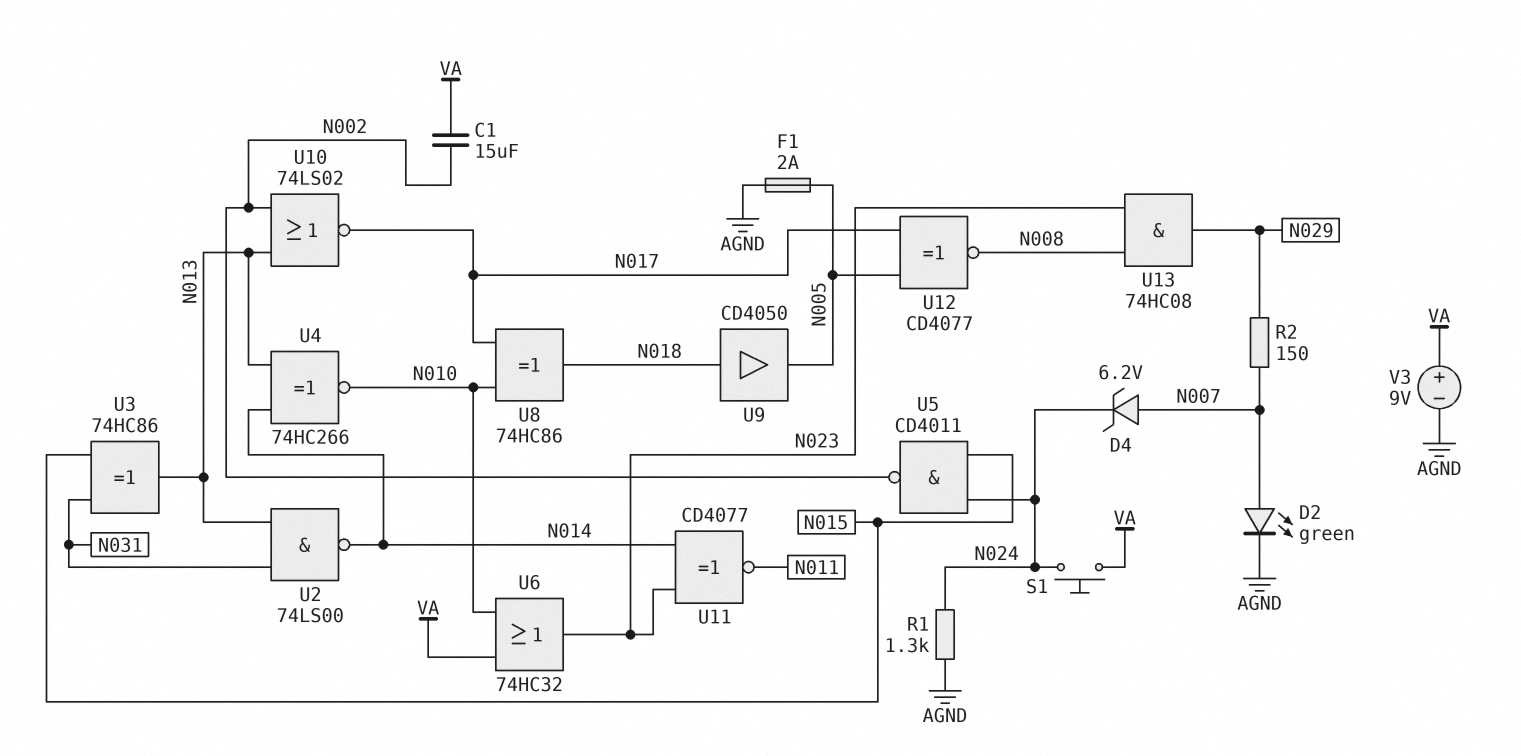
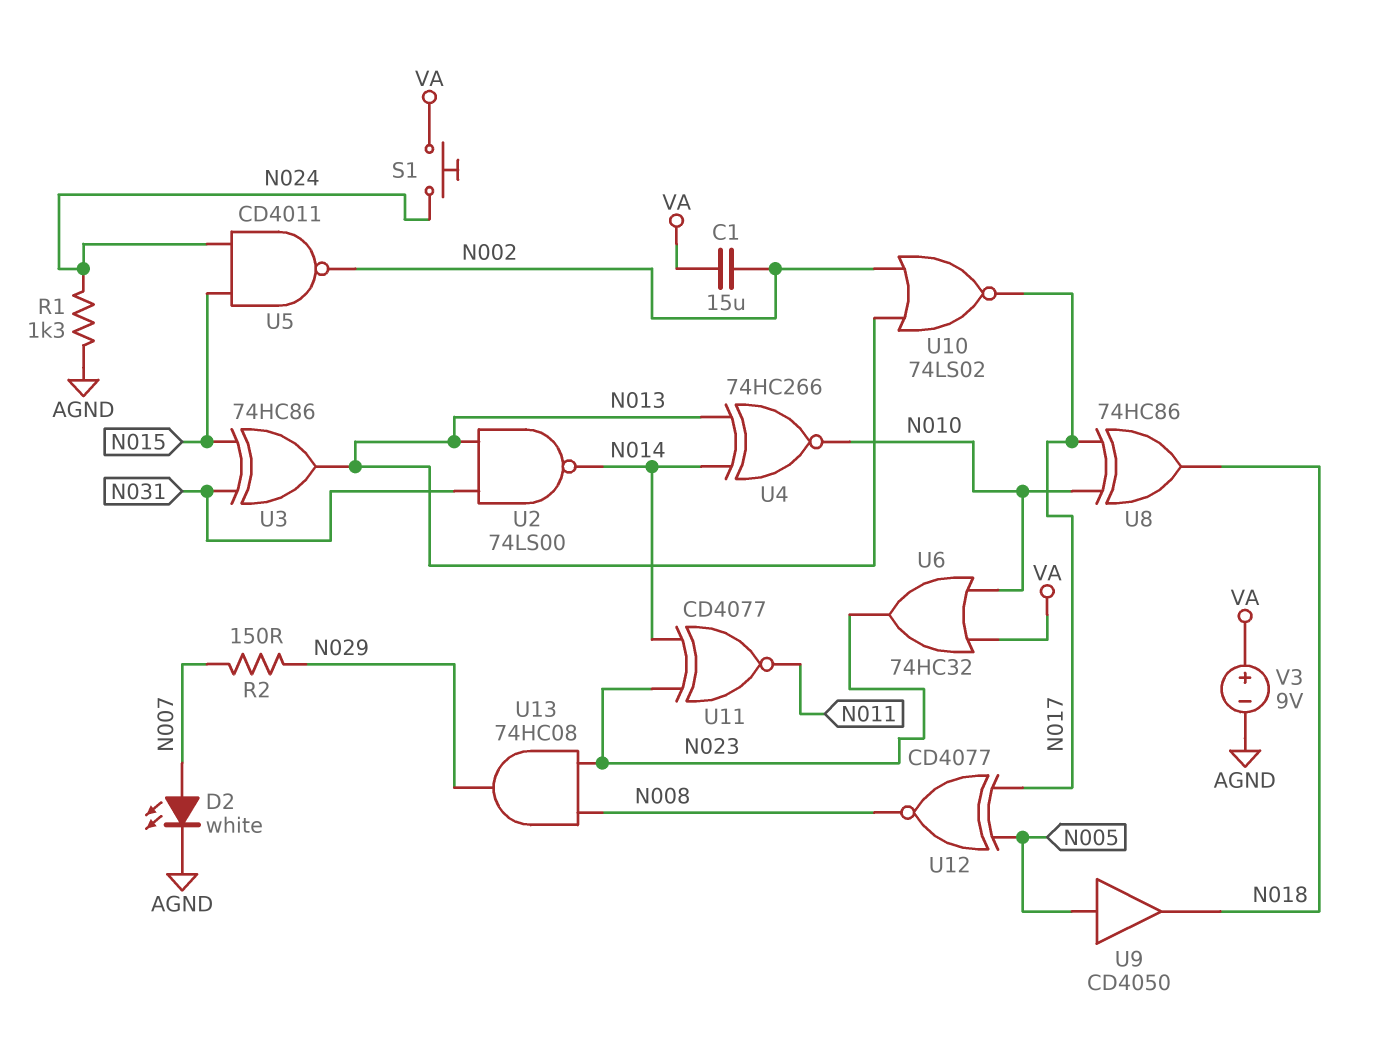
D2: LED green (A N007, K AGND) -> LED white (A N007, K AGND)
D4: zener 6.2V (A N007, K N024) -> none
F1: 2A (AGND, N005) -> none
U9: buffer CD4050 (in N018, out N005) -> buffer CD4050 (in N005, out N018)

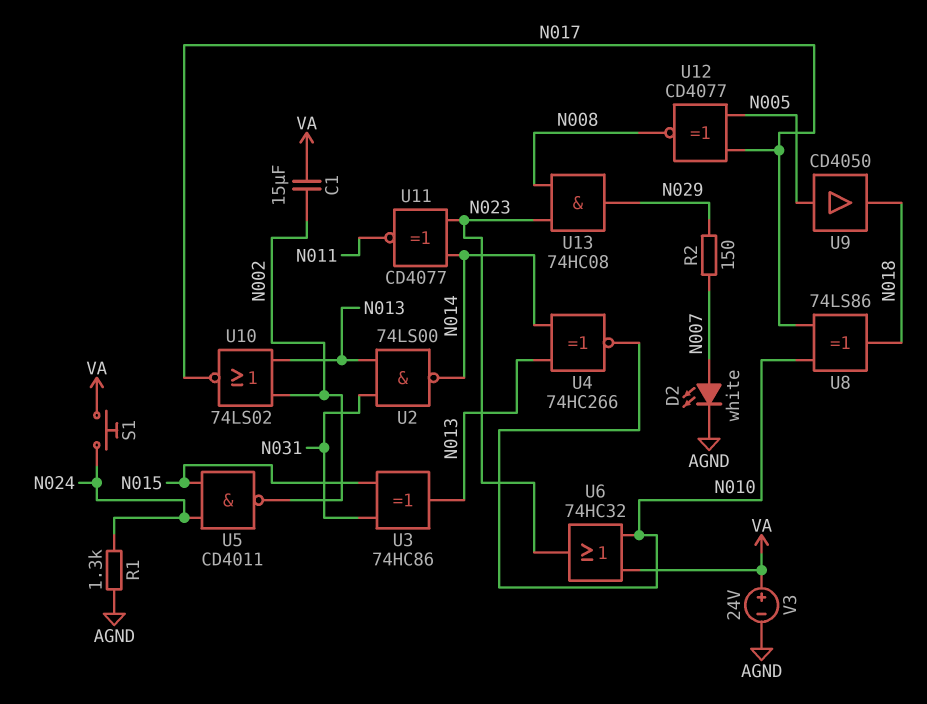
U8: XOR 74HC86 (in N010, in N017, out N018) -> XOR 74LS86 (in N010, in N017, out N018)
V3: 9V (plus VA, minus AGND) -> 24V (plus VA, minus AGND)

